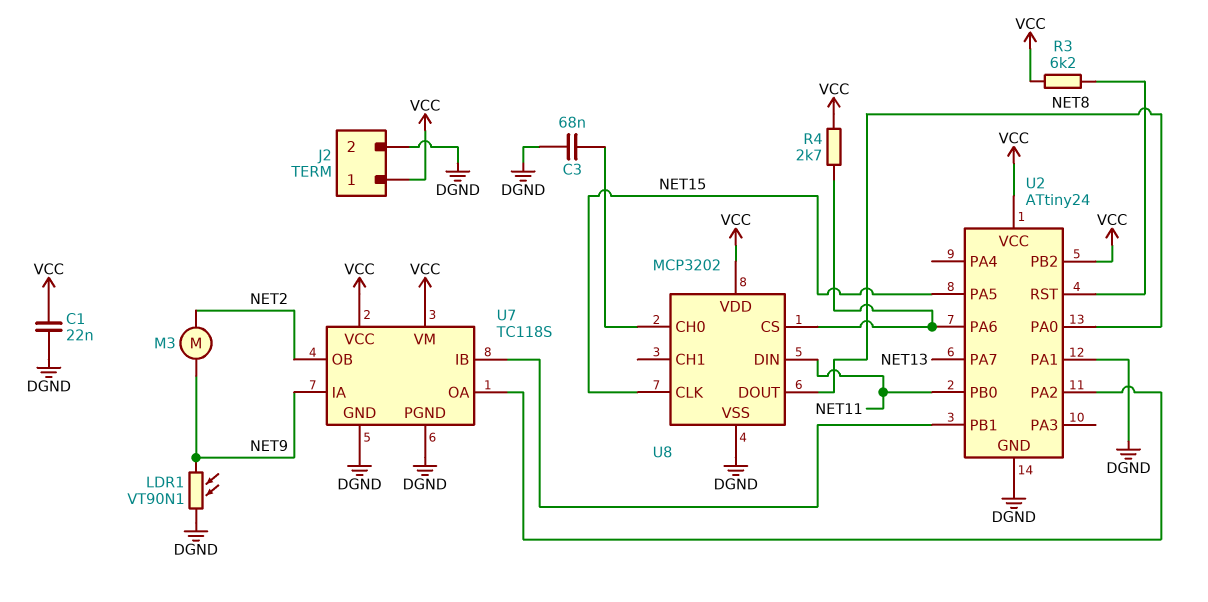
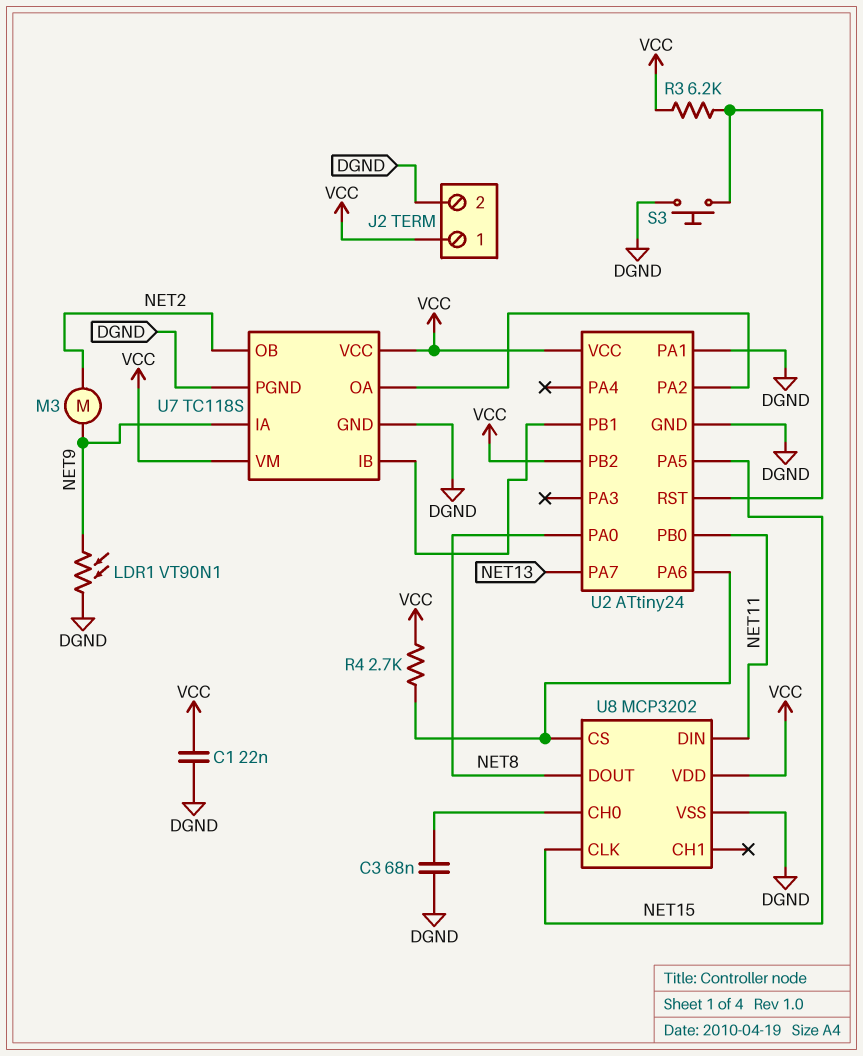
S3: none -> button (DGND, U2/RST)

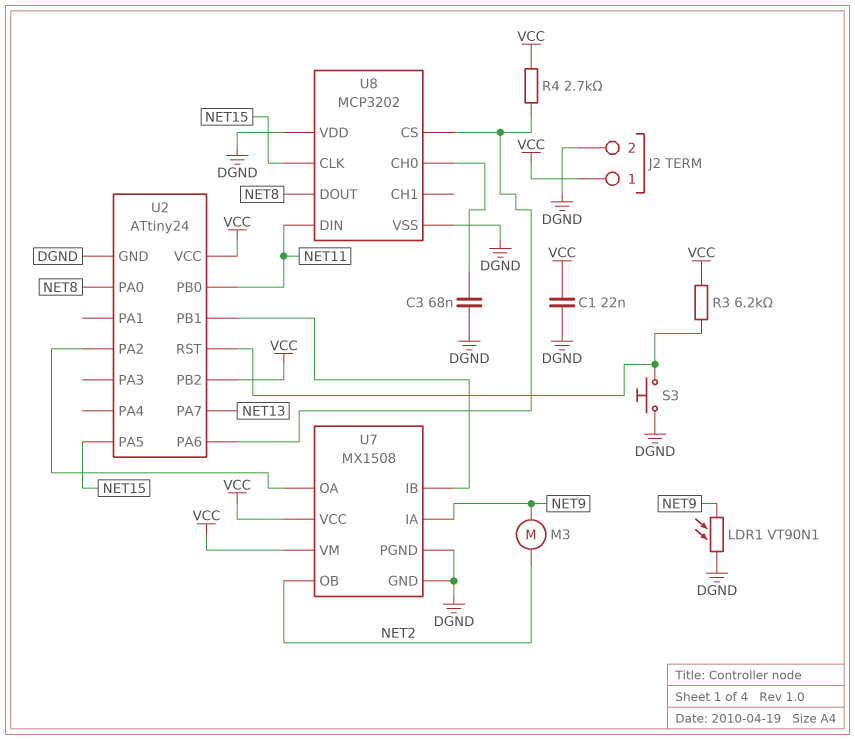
U2 pin PA1: DGND -> none
U7: TC118S -> MX1508
U8 pin VDD: VCC -> DGND

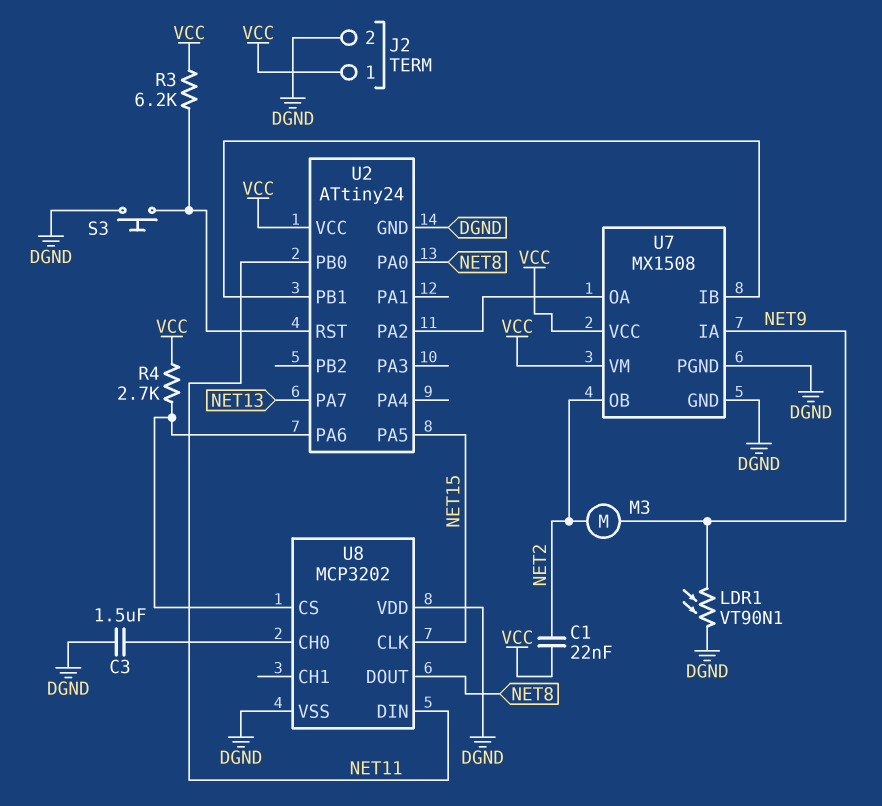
C1: 22nF (DGND, VCC) -> 22nF (NET2, VCC)
C3: 68nF (DGND, U8/CH0) -> 1.5uF (DGND, U8/CH0)
U2 pin PB2: VCC -> none

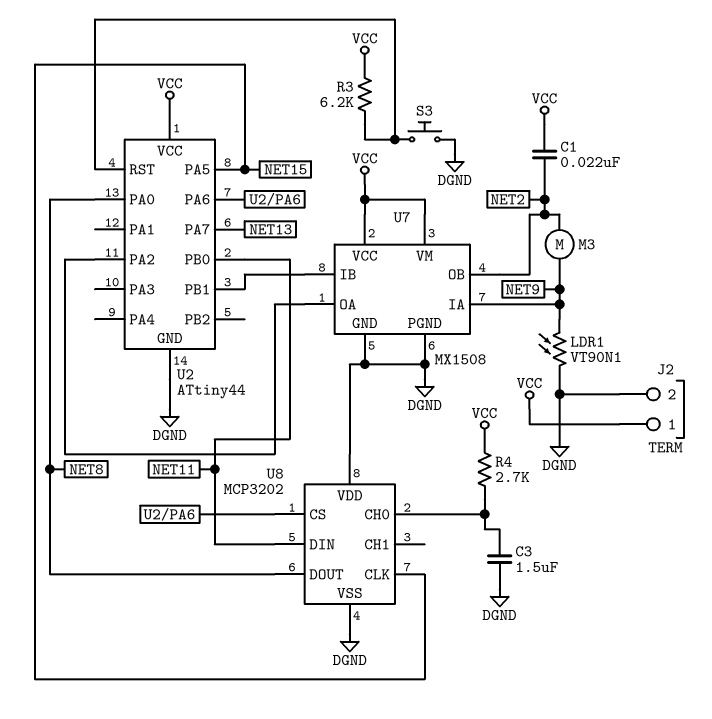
R4: 2.7k (U2/PA6, VCC) -> 2.7k (U8/CH0, VCC)
U2: ATtiny24 -> ATtiny44

